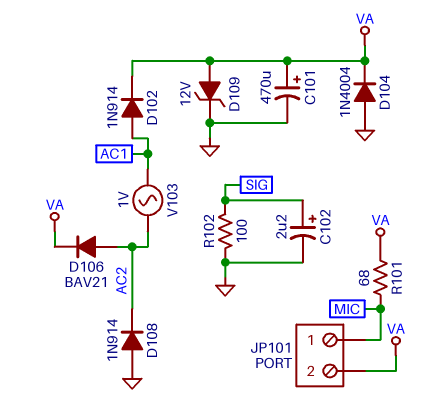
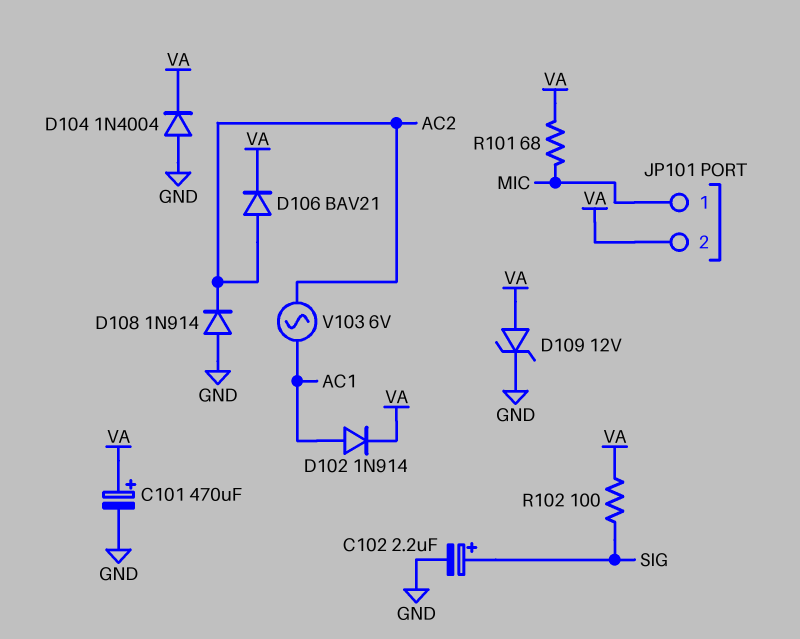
R102: 100 (GND, SIG) -> 100 (SIG, VA)
V103: AC 1V (AC1, AC2) -> AC 6V (AC1, AC2)

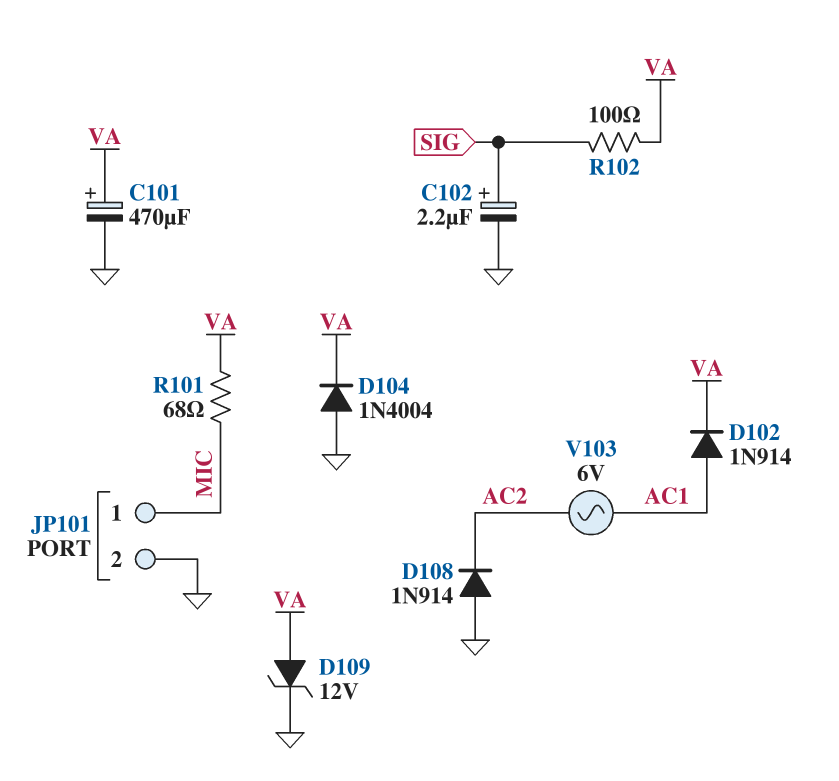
D106: diode BAV21 (A AC2, K VA) -> none
JP101 pin 2: VA -> GND

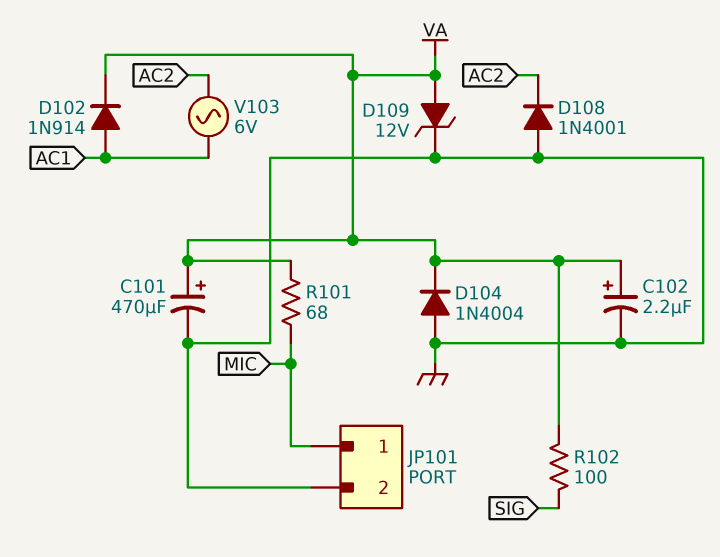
C102: 2.2uF (plus SIG, minus GND) -> 2.2uF (plus VA, minus GND)
D108: diode 1N914 (A GND, K AC2) -> diode 1N4001 (A GND, K AC2)

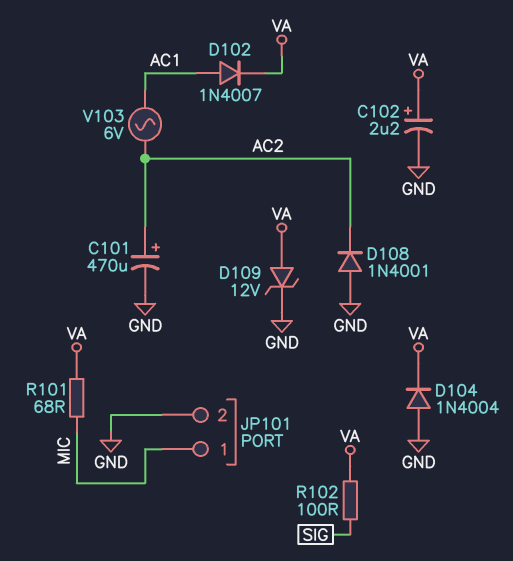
C101: 470uF (plus VA, minus GND) -> 470uF (plus AC2, minus GND)
D102: diode 1N914 (A AC1, K VA) -> diode 1N4007 (A AC1, K VA)

